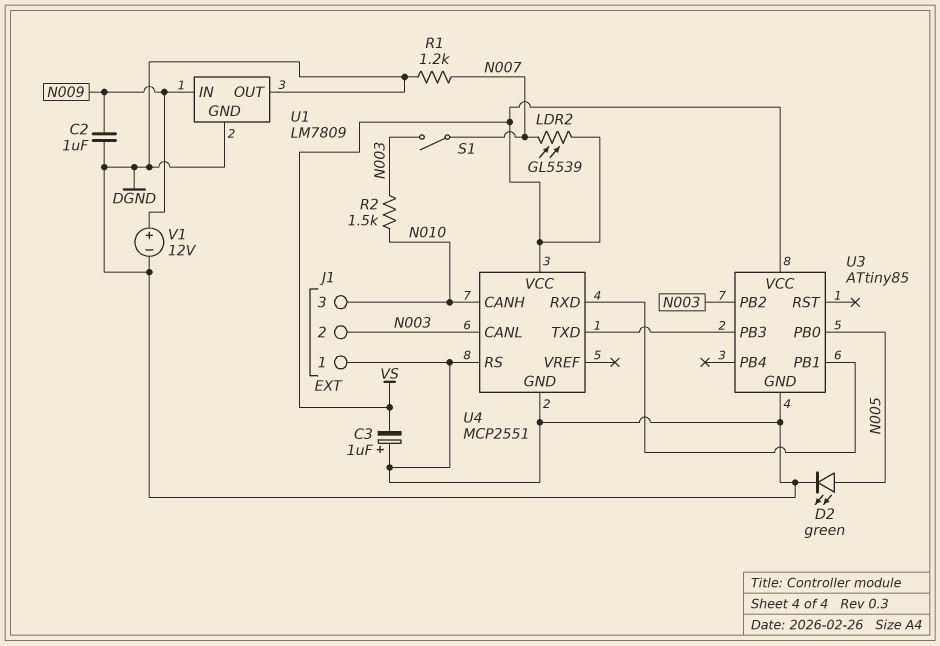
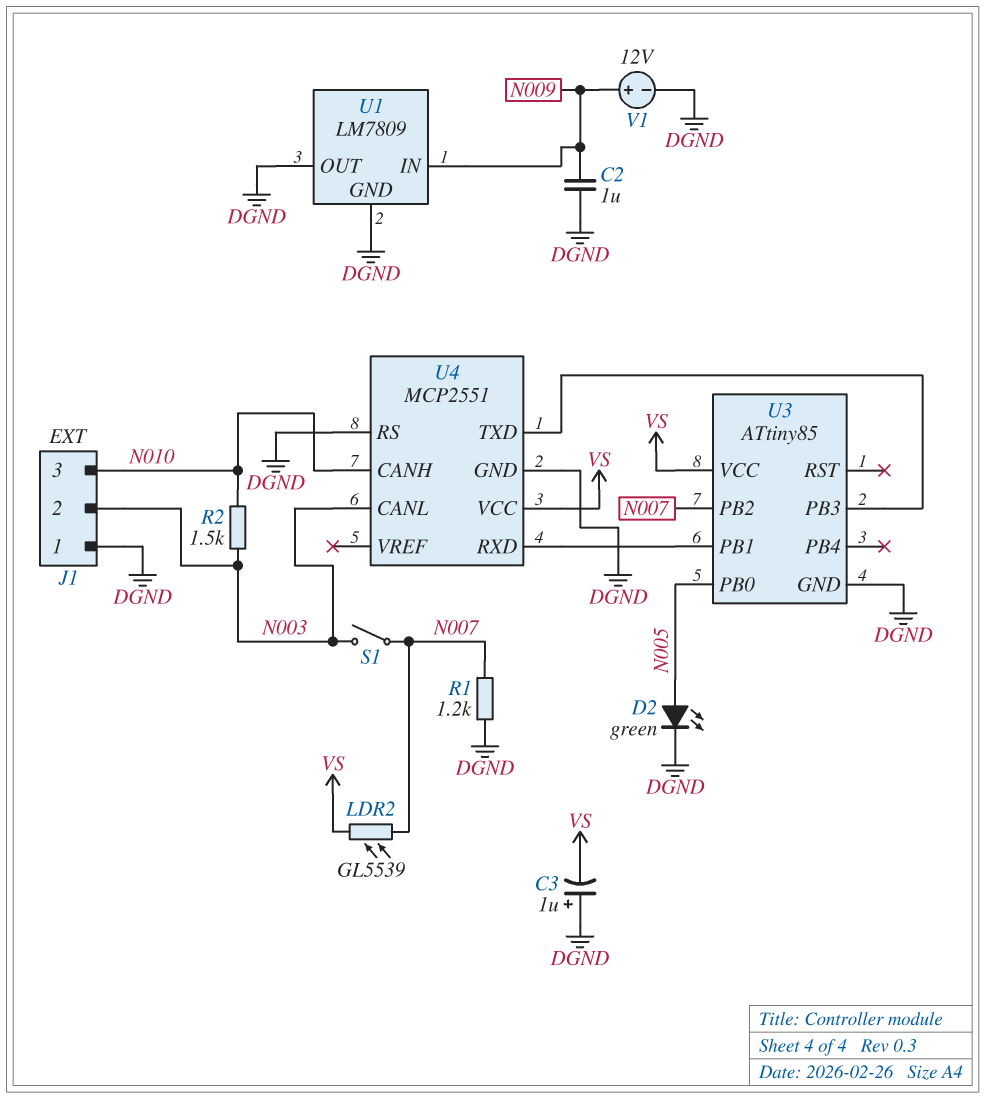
U3 pin PB2: N003 -> N007

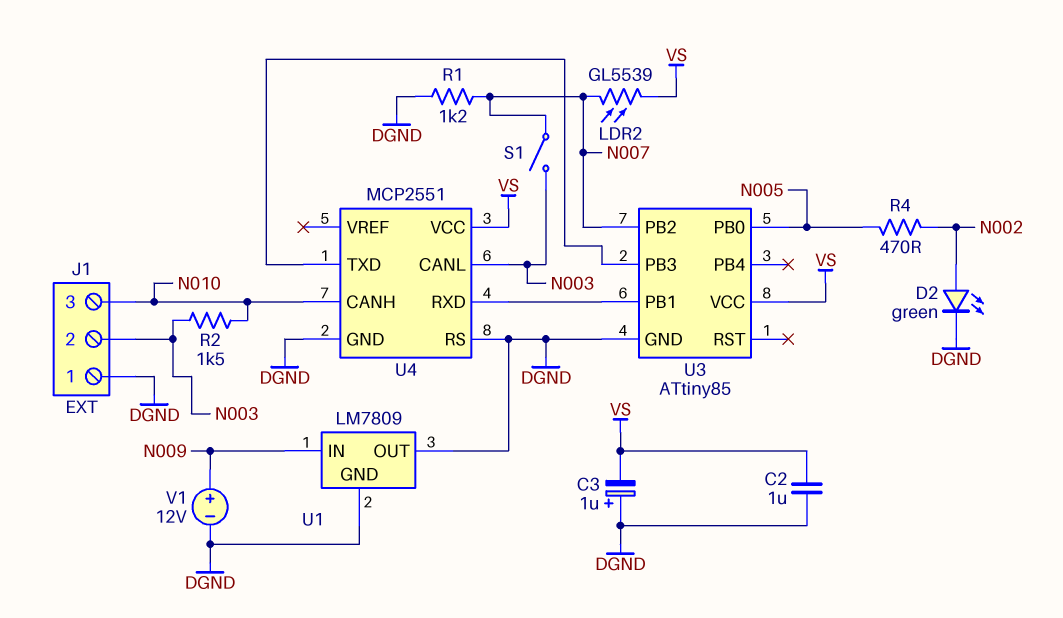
C2: 1uF (DGND, N009) -> 1uF (DGND, VS)
D2: LED green (A N005, K DGND) -> LED green (A N002, K DGND)
R4: none -> 470 (N002, N005)

